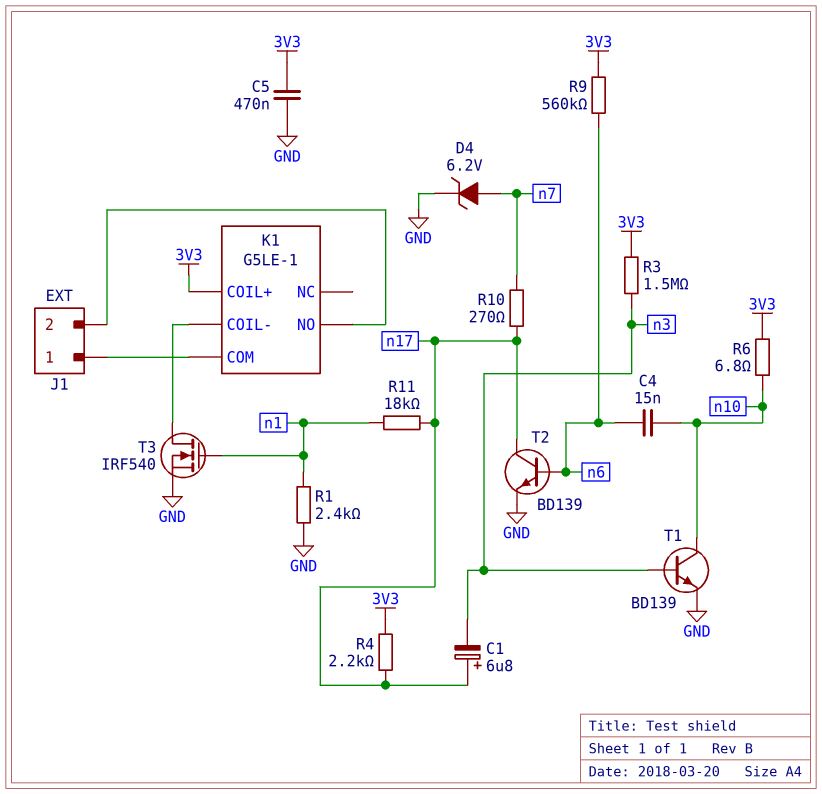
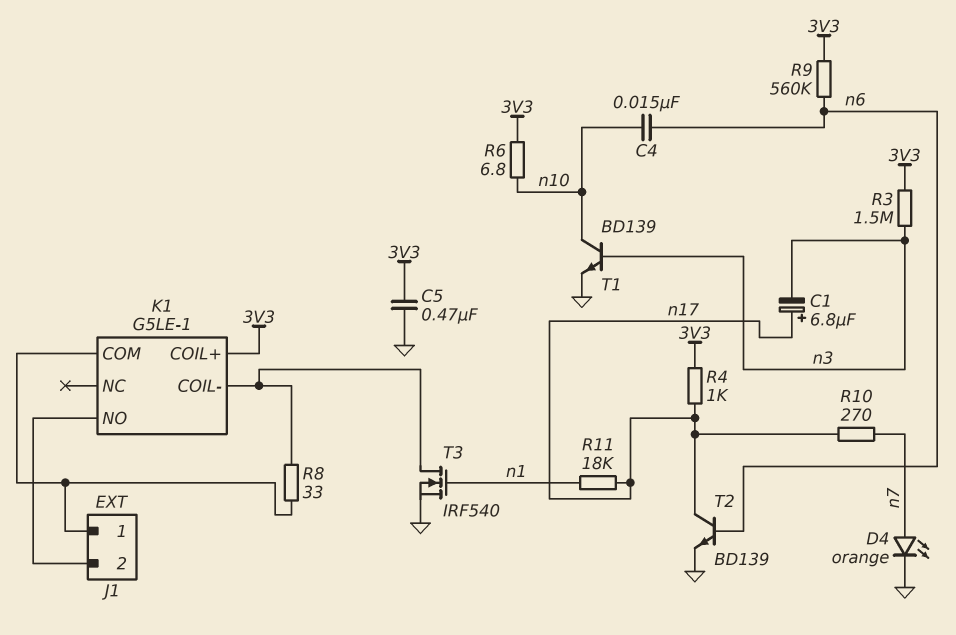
D4: zener 6.2V (A n7, K GND) -> LED orange (A n7, K GND)
R1: 2.4k (GND, n1) -> none
R4: 2.2k (3V3, n17) -> 1k (3V3, n17)
R8: none -> 33 (J1/1, K1/COIL-)

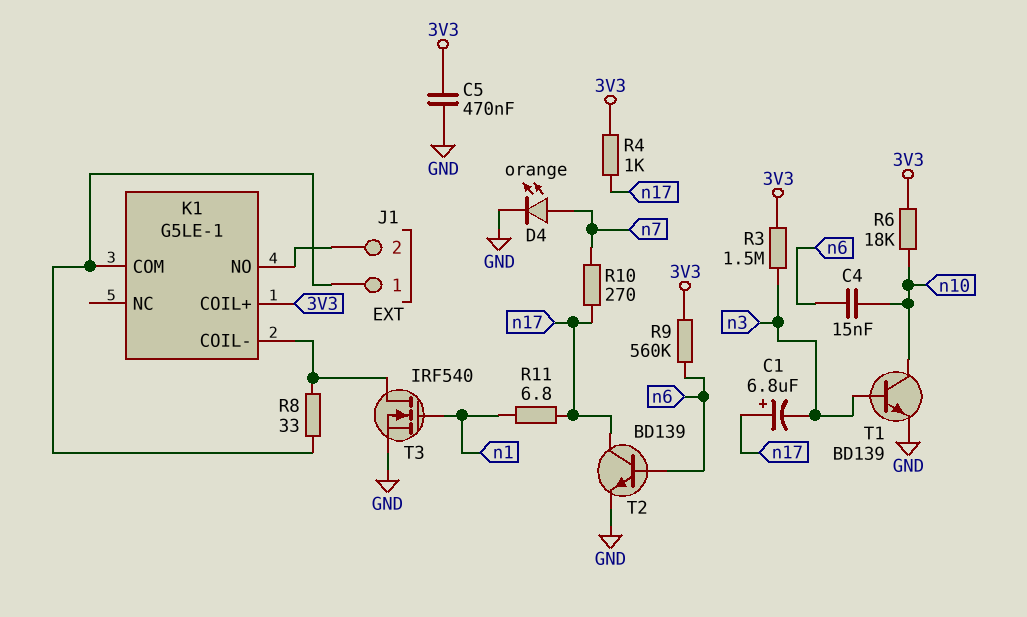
R6: 6.8 (3V3, n10) -> 18k (3V3, n10)
R11: 18k (n1, n17) -> 6.8 (n1, n17)

